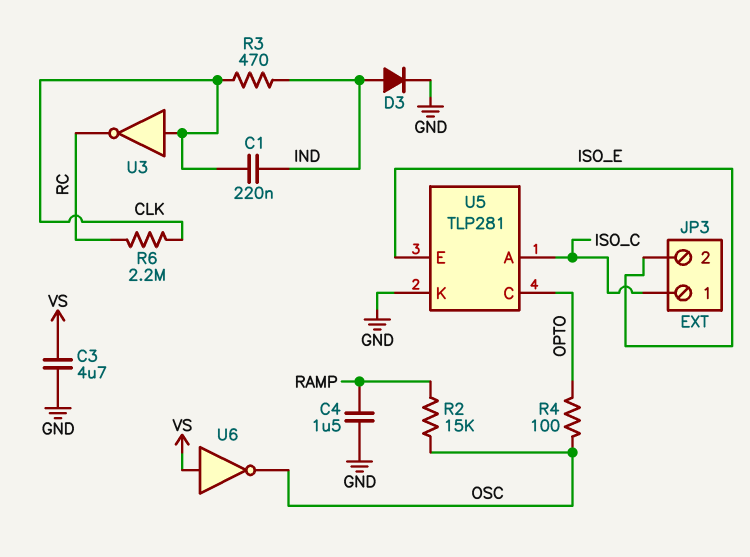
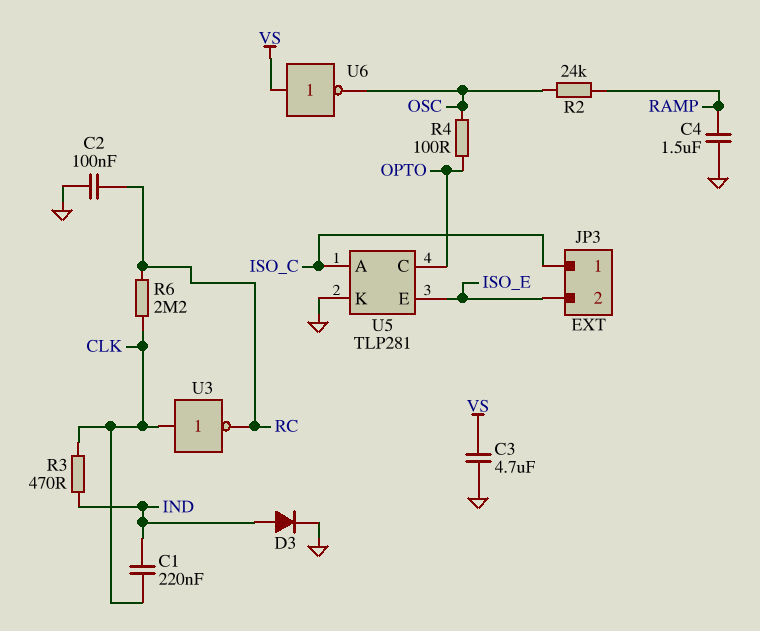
C2: none -> 100nF (GND, RC)
R2: 15k (OSC, RAMP) -> 24k (OSC, RAMP)

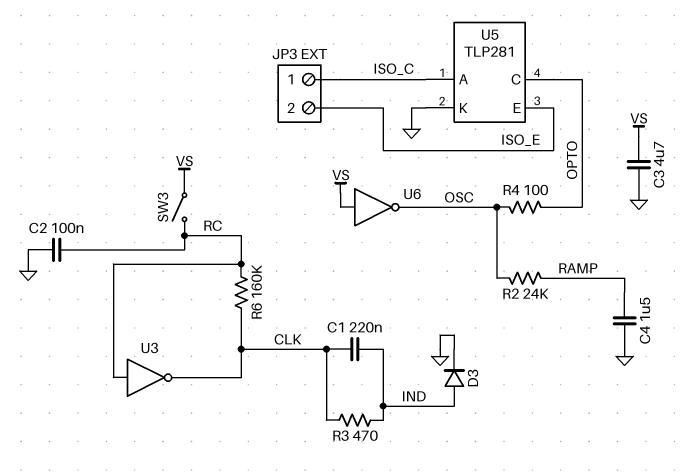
R6: 2.2M (CLK, RC) -> 160k (CLK, RC)
SW3: none -> switch (RC, VS)
U3: NOT (in CLK, out RC) -> NOT (in RC, out CLK)

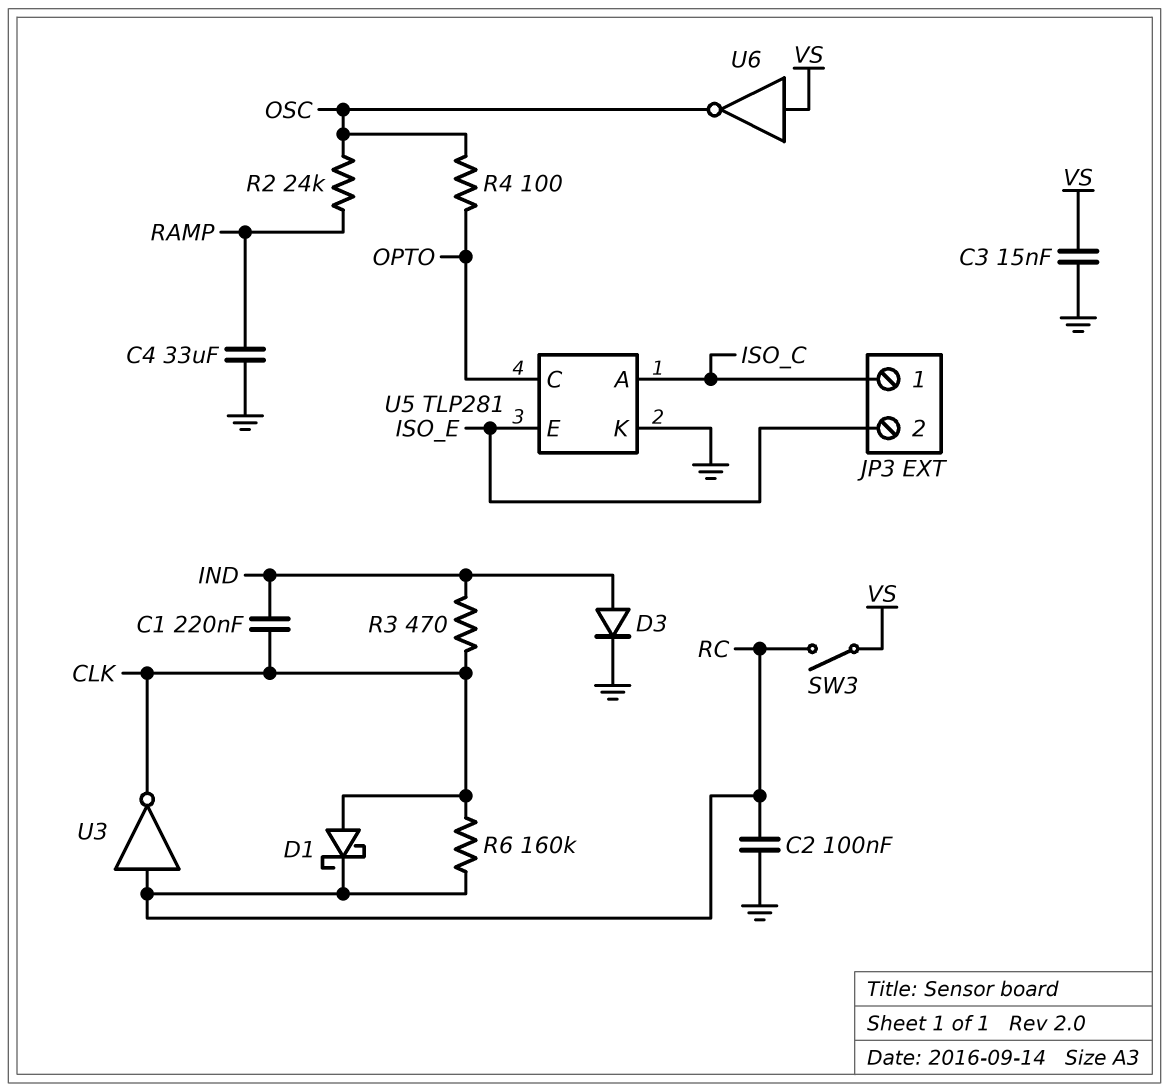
C3: 4.7uF (GND, VS) -> 15nF (GND, VS)
C4: 1.5uF (GND, RAMP) -> 33uF (GND, RAMP)
D1: none -> schottky (A CLK, K RC)

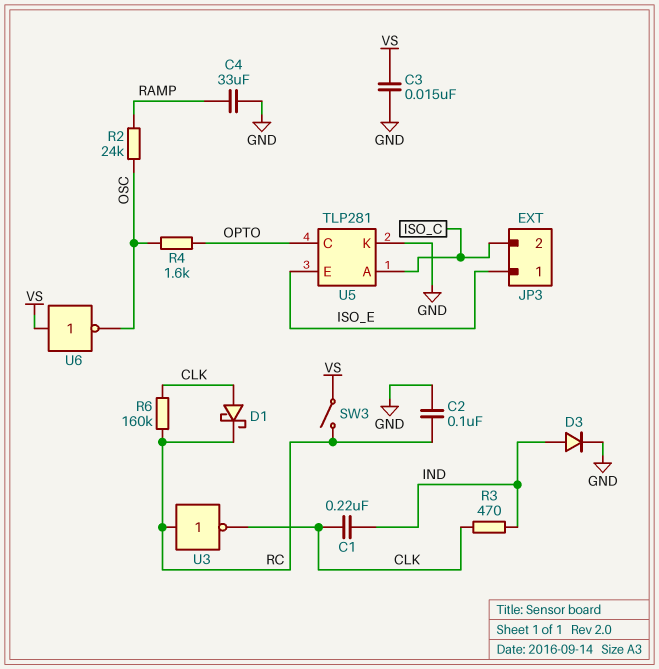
JP3 pin 1: ISO_C -> ISO_E
JP3 pin 2: ISO_E -> ISO_C
R4: 100 (OPTO, OSC) -> 1.6k (OPTO, OSC)

